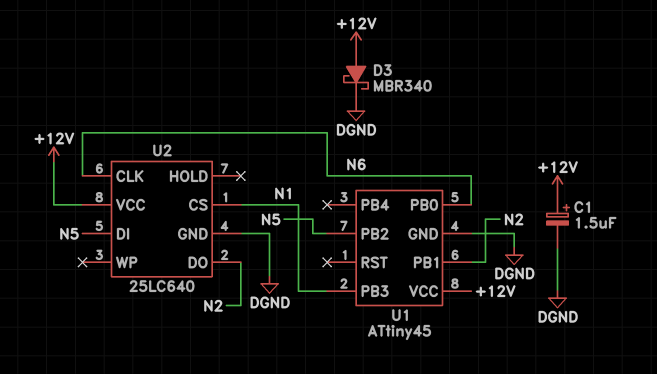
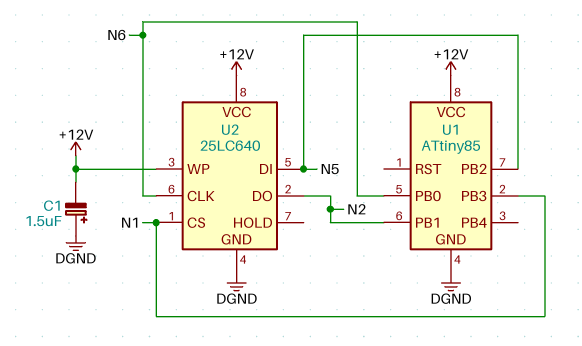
C1: 1.5uF (plus +12V, minus DGND) -> 1.5uF (plus DGND, minus +12V)
D3: schottky MBR340 (A +12V, K DGND) -> none
U1: ATtiny45 -> ATtiny85
U2 pin WP: none -> +12V

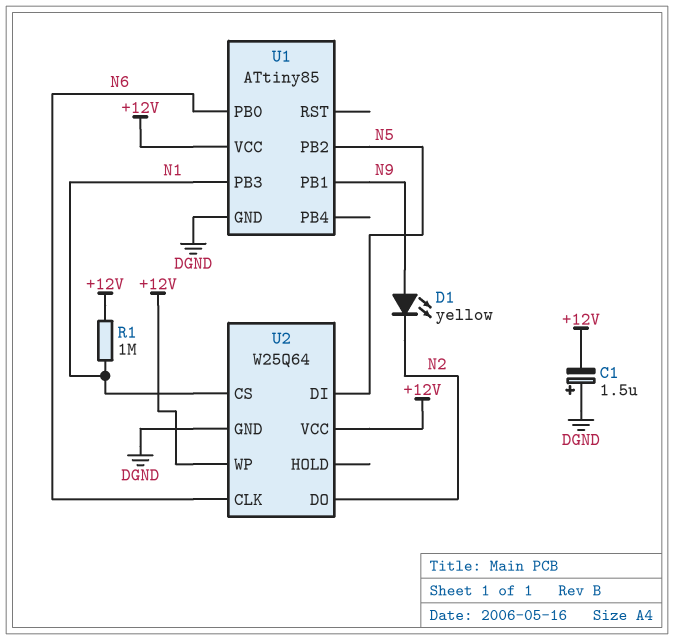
D1: none -> LED yellow (A N9, K N2)
R1: none -> 1M (+12V, N1)
U1 pin PB1: N2 -> N9
U2: 25LC640 -> W25Q64

